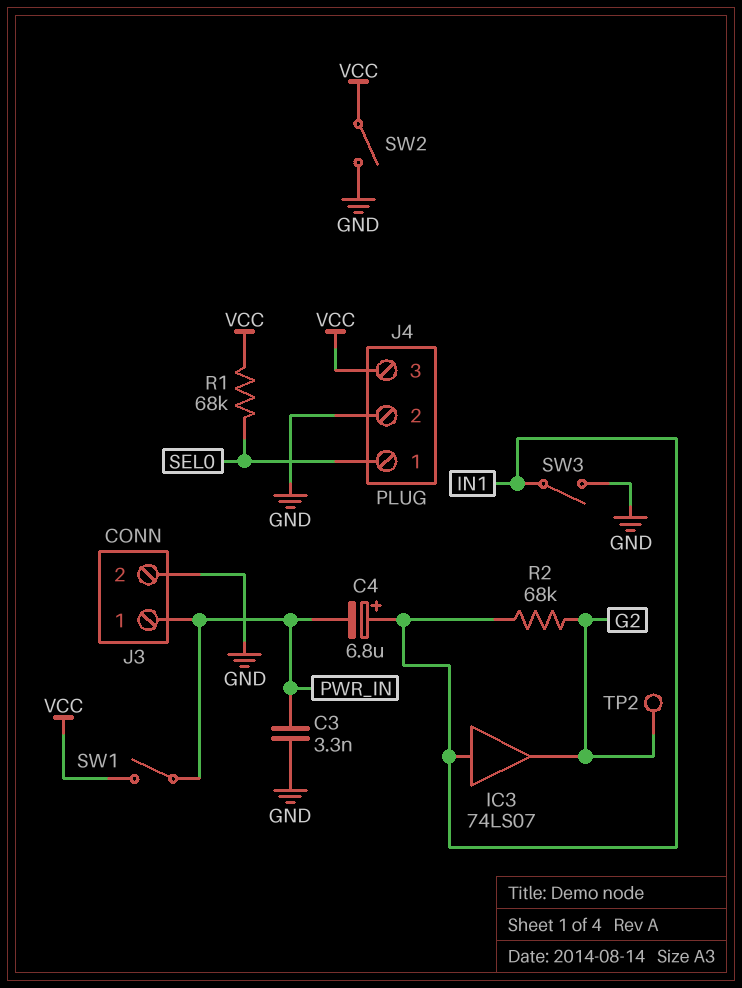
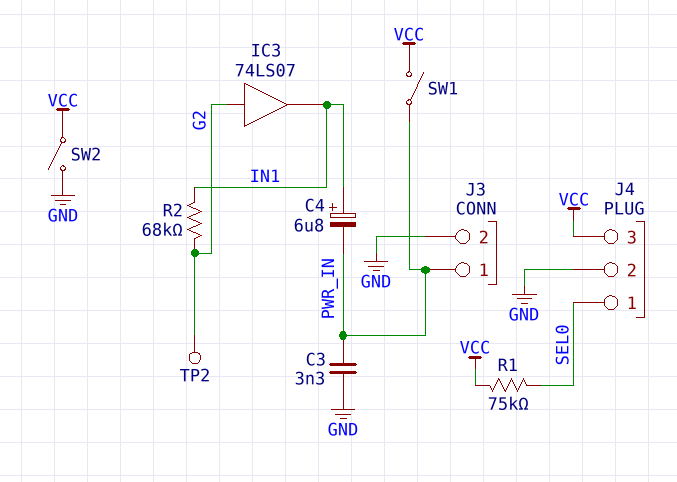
IC3: buffer 74LS07 (in IN1, out G2) -> buffer 74LS07 (in G2, out IN1)
R1: 68k (SEL0, VCC) -> 75k (SEL0, VCC)
SW3: switch (GND, IN1) -> none

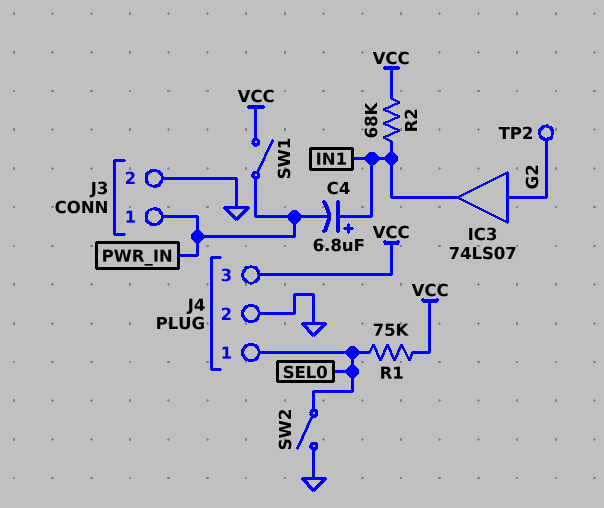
C3: 3.3nF (GND, PWR_IN) -> none
R2: 68k (G2, IN1) -> 68k (IN1, VCC)
SW2: switch (GND, VCC) -> switch (GND, SEL0)

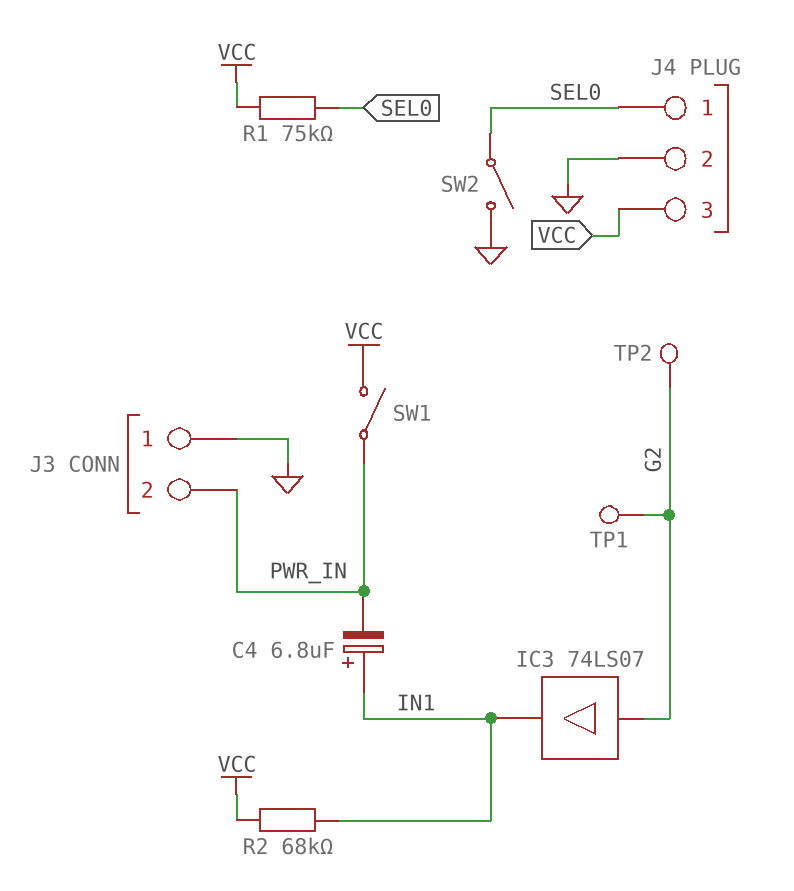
J3 pin 1: PWR_IN -> GND
J3 pin 2: GND -> PWR_IN
TP1: none -> test point (G2)

